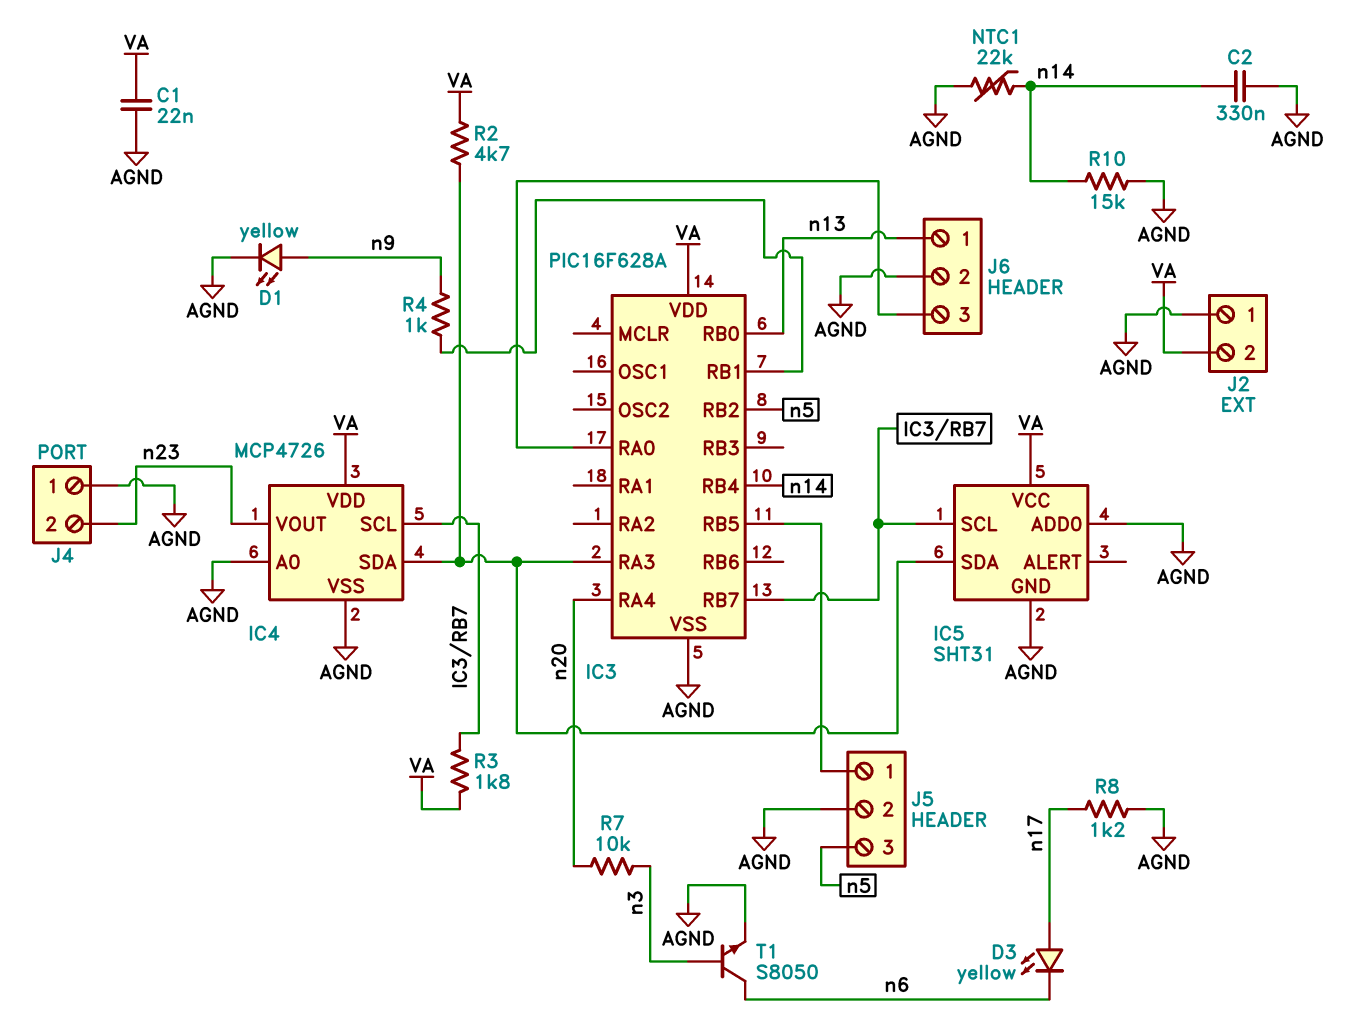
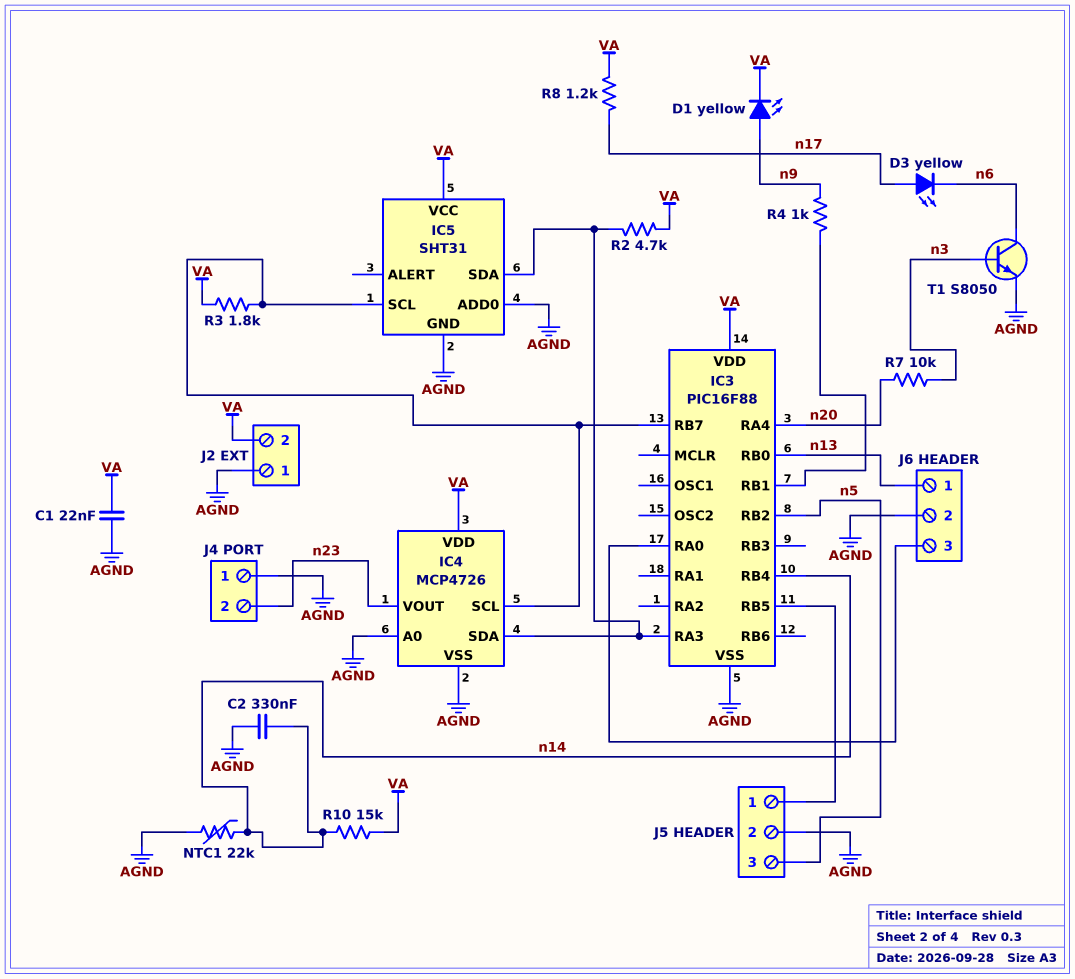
D1: LED yellow (A n9, K AGND) -> LED yellow (A n9, K VA)
IC3: PIC16F628A -> PIC16F88
R8: 1.2k (AGND, n17) -> 1.2k (VA, n17)
R10: 15k (AGND, n14) -> 15k (VA, n14)

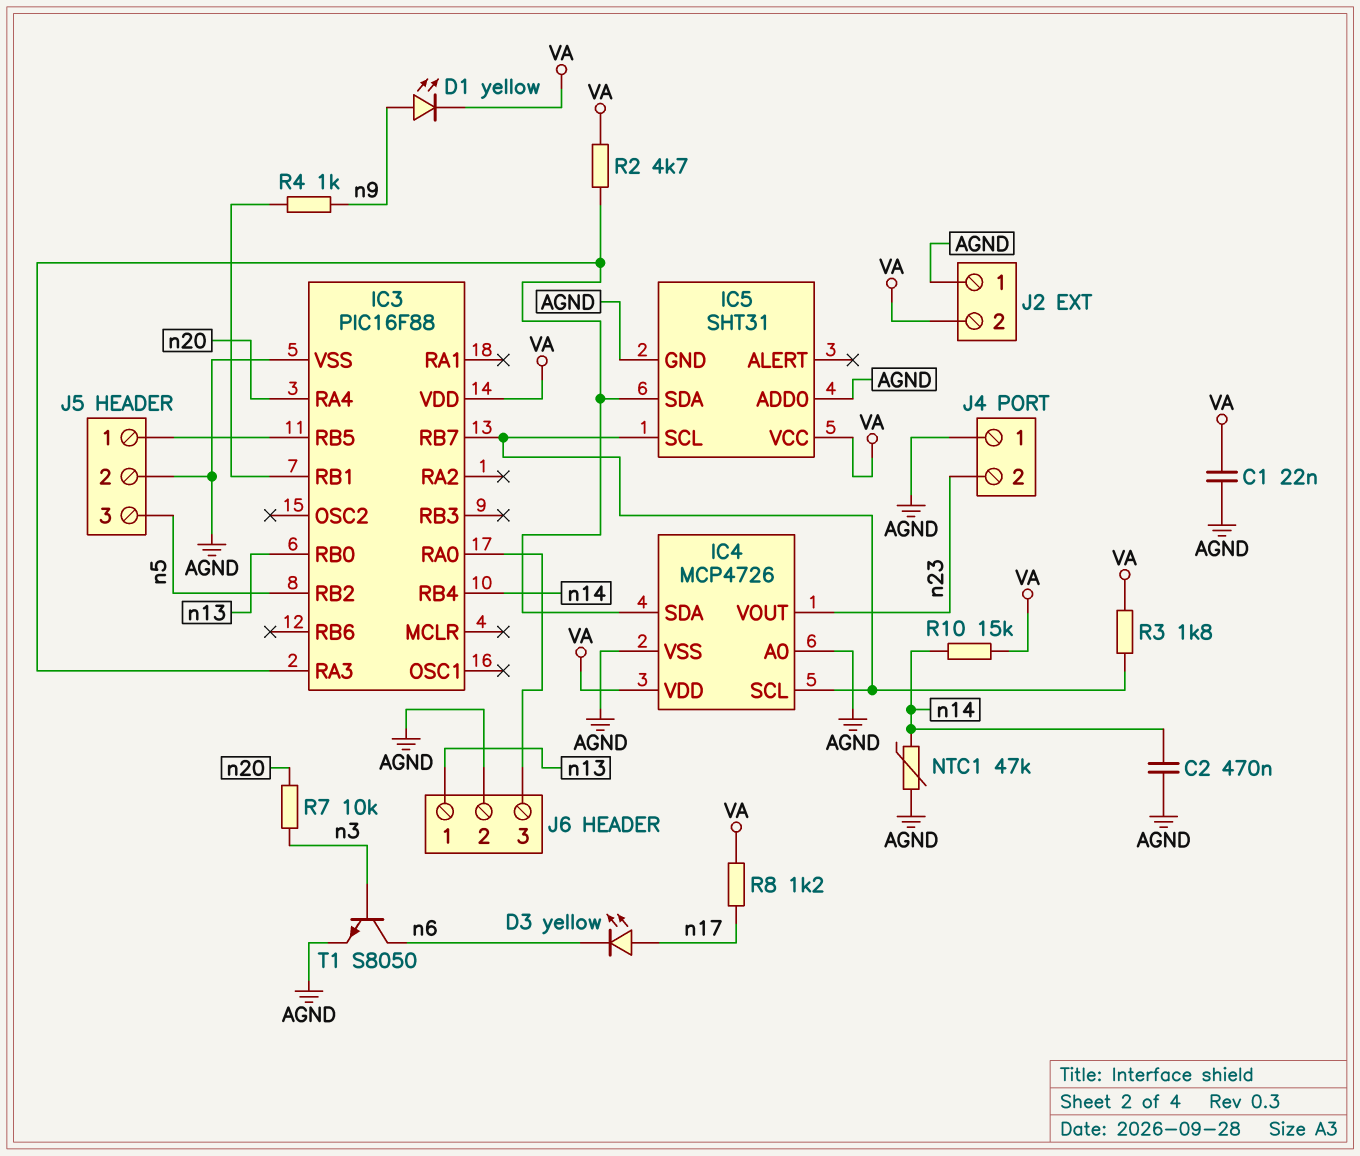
C2: 330nF (AGND, n14) -> 470nF (AGND, n14)
NTC1: 22k (AGND, n14) -> 47k (AGND, n14)

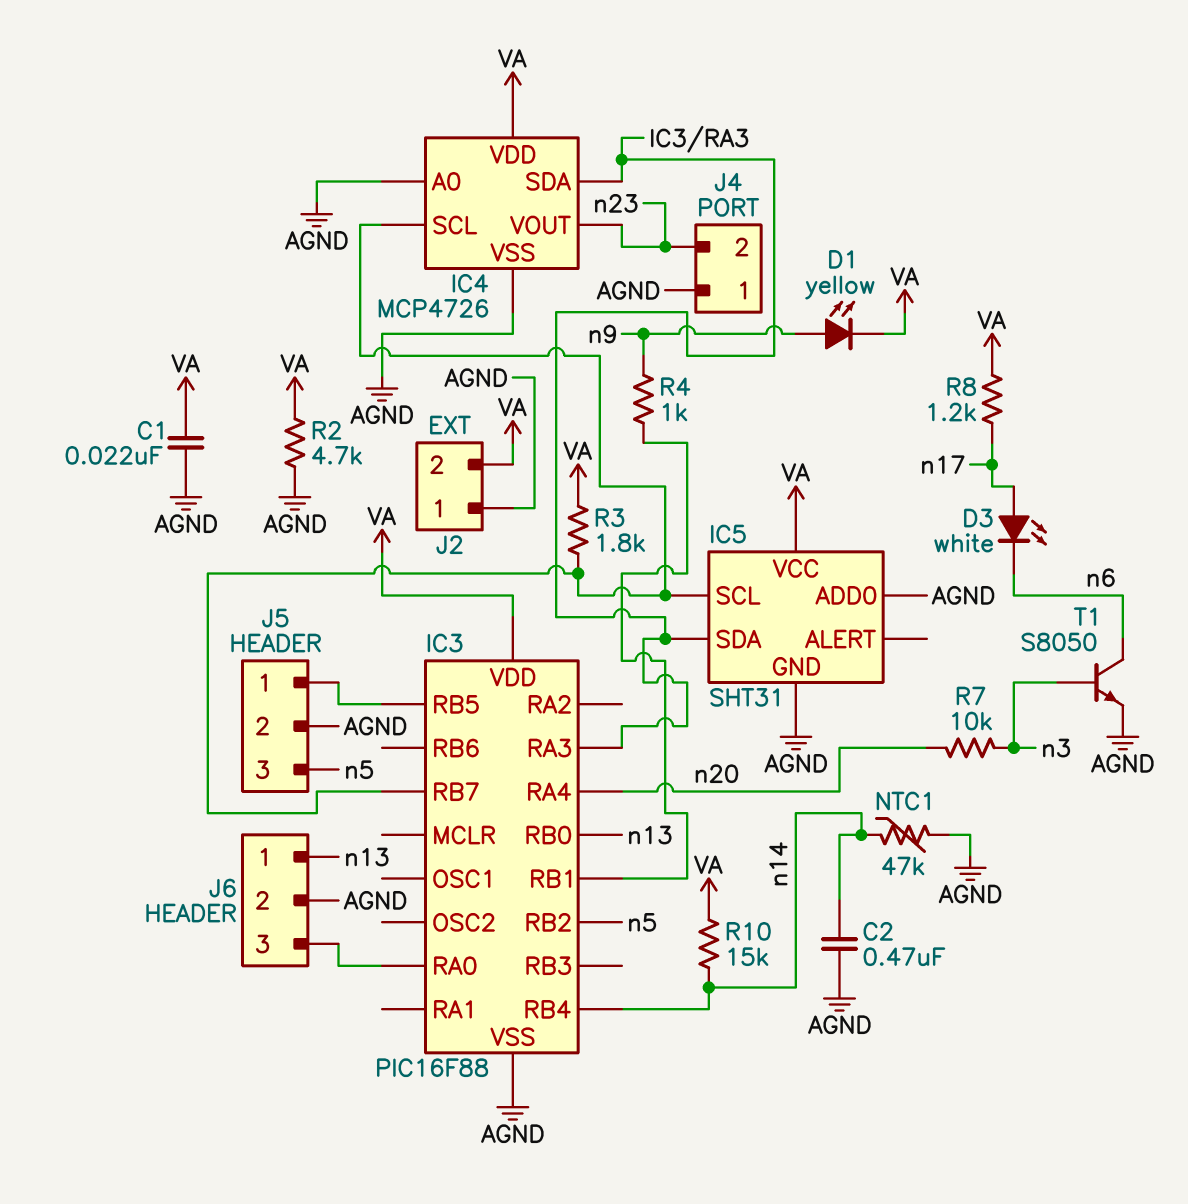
D3: LED yellow (A n17, K n6) -> LED white (A n17, K n6)
R2: 4.7k (IC3/RA3, VA) -> 4.7k (AGND, VA)

